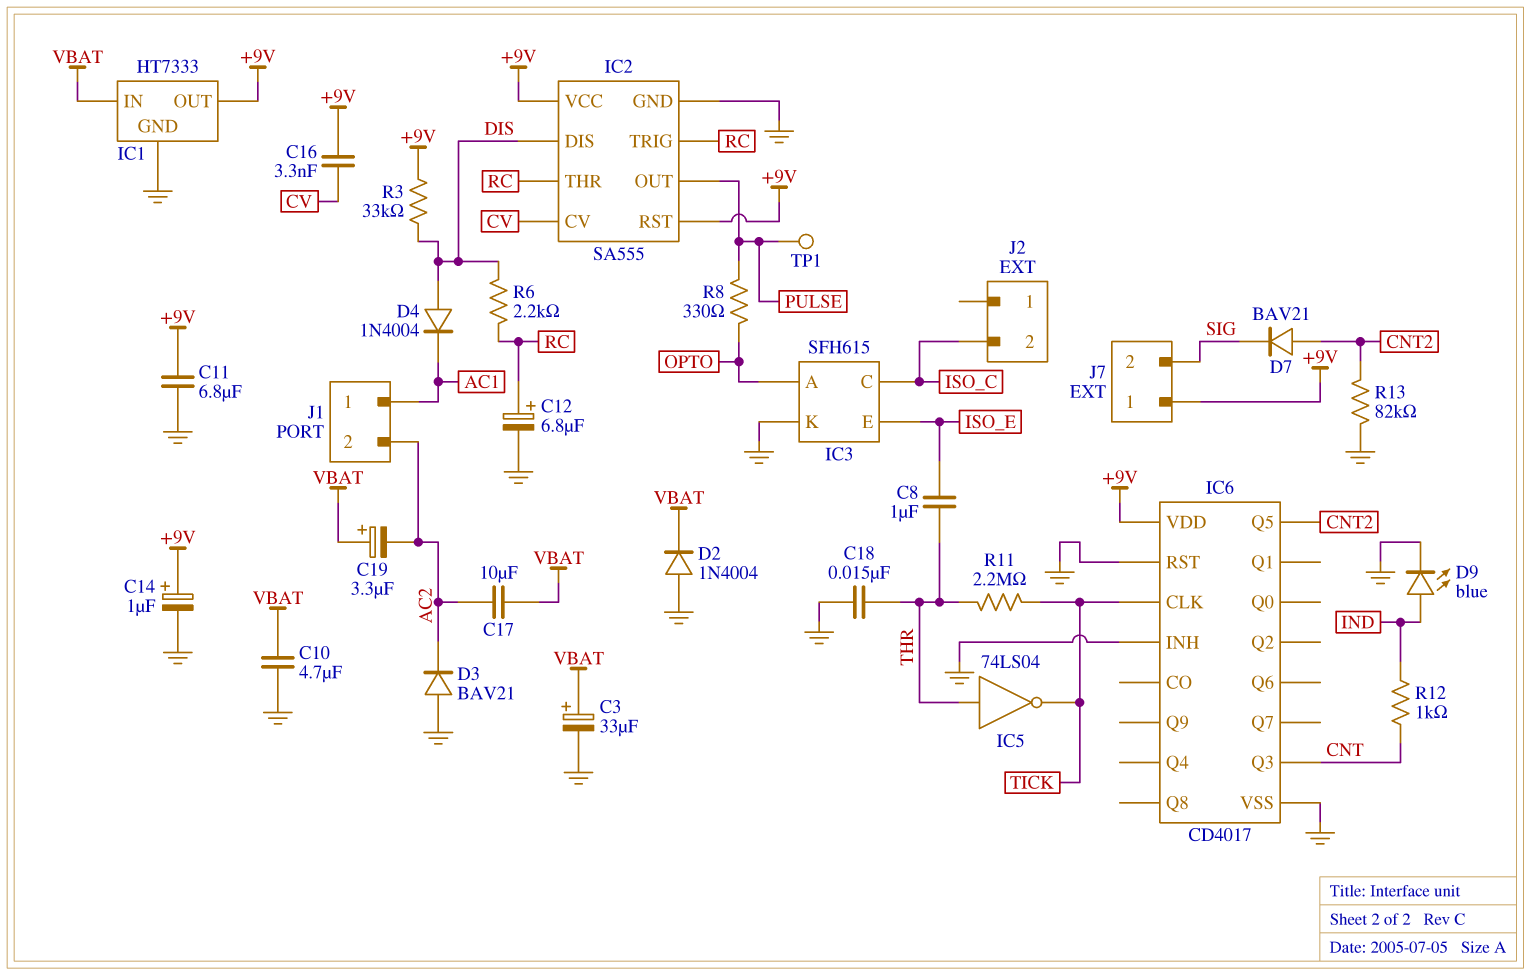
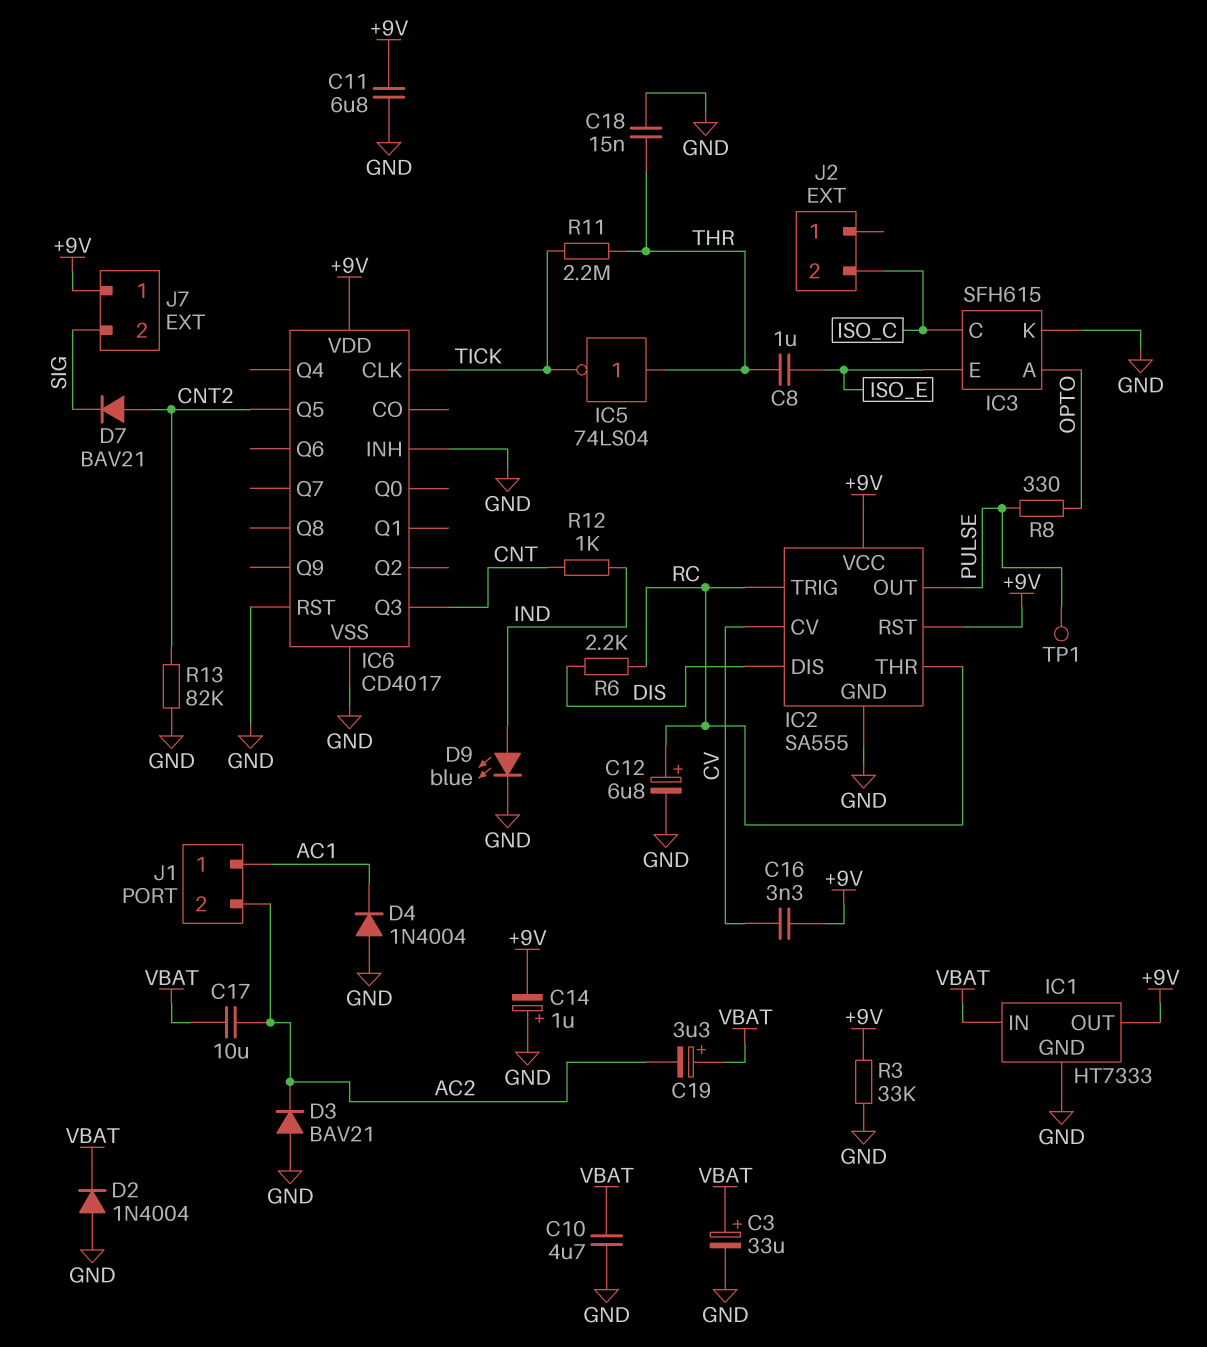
C14: 1uF (plus +9V, minus GND) -> 1uF (plus GND, minus +9V)
D4: diode 1N4004 (A DIS, K AC1) -> diode 1N4004 (A GND, K AC1)
R3: 33k (+9V, DIS) -> 33k (+9V, GND)

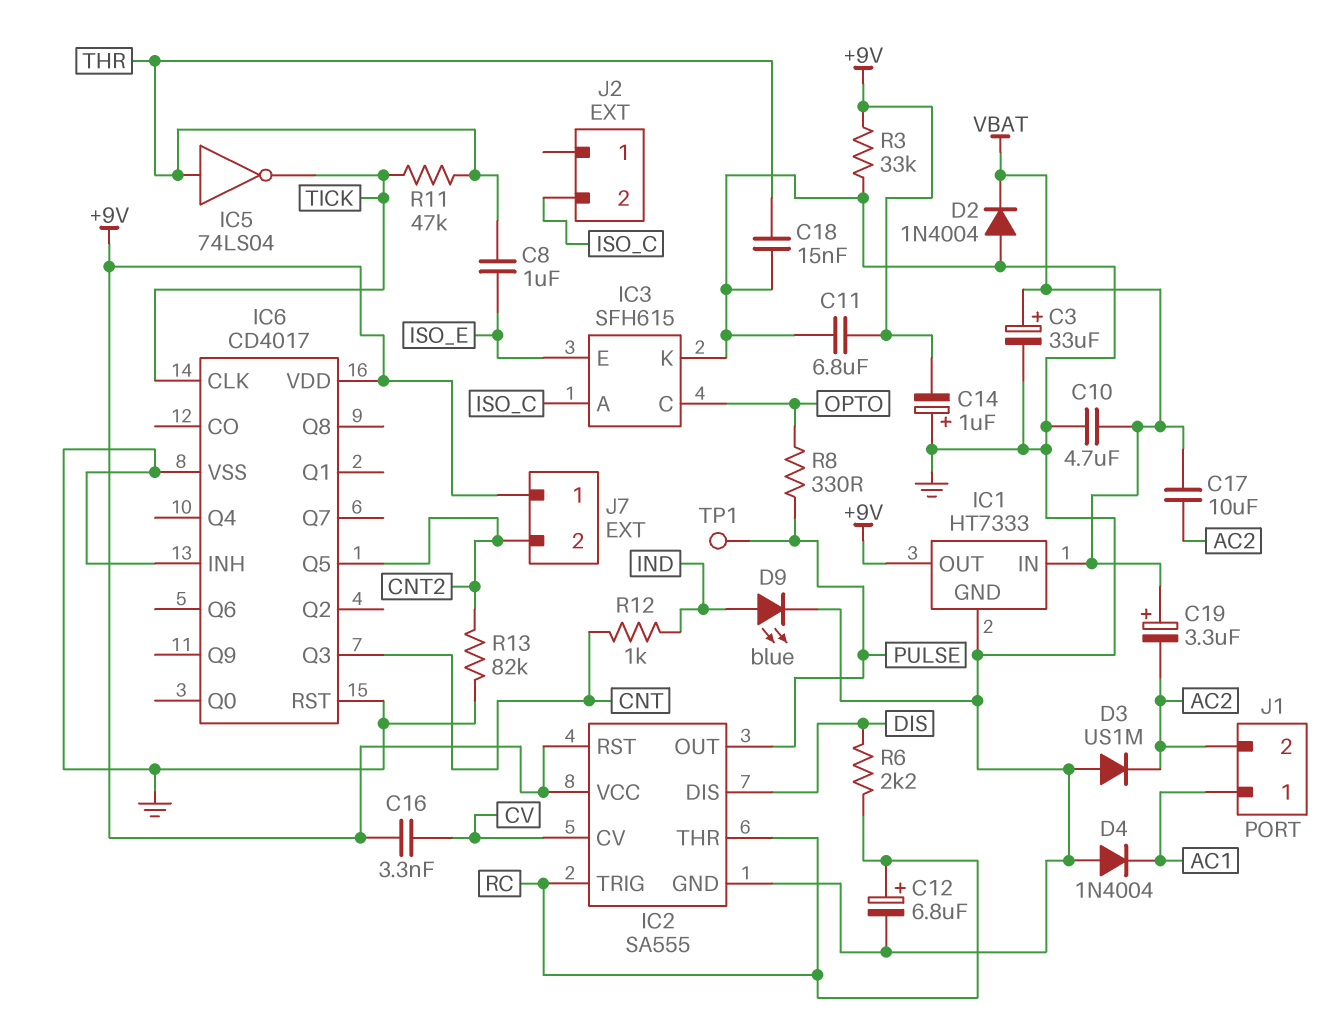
D3: diode BAV21 (A GND, K AC2) -> diode US1M (A GND, K AC2)
D7: diode BAV21 (A CNT2, K SIG) -> none
IC3 pin A: OPTO -> ISO_C
IC3 pin C: ISO_C -> OPTO
J7 pin 2: SIG -> CNT2
R11: 2.2M (THR, TICK) -> 47k (THR, TICK)

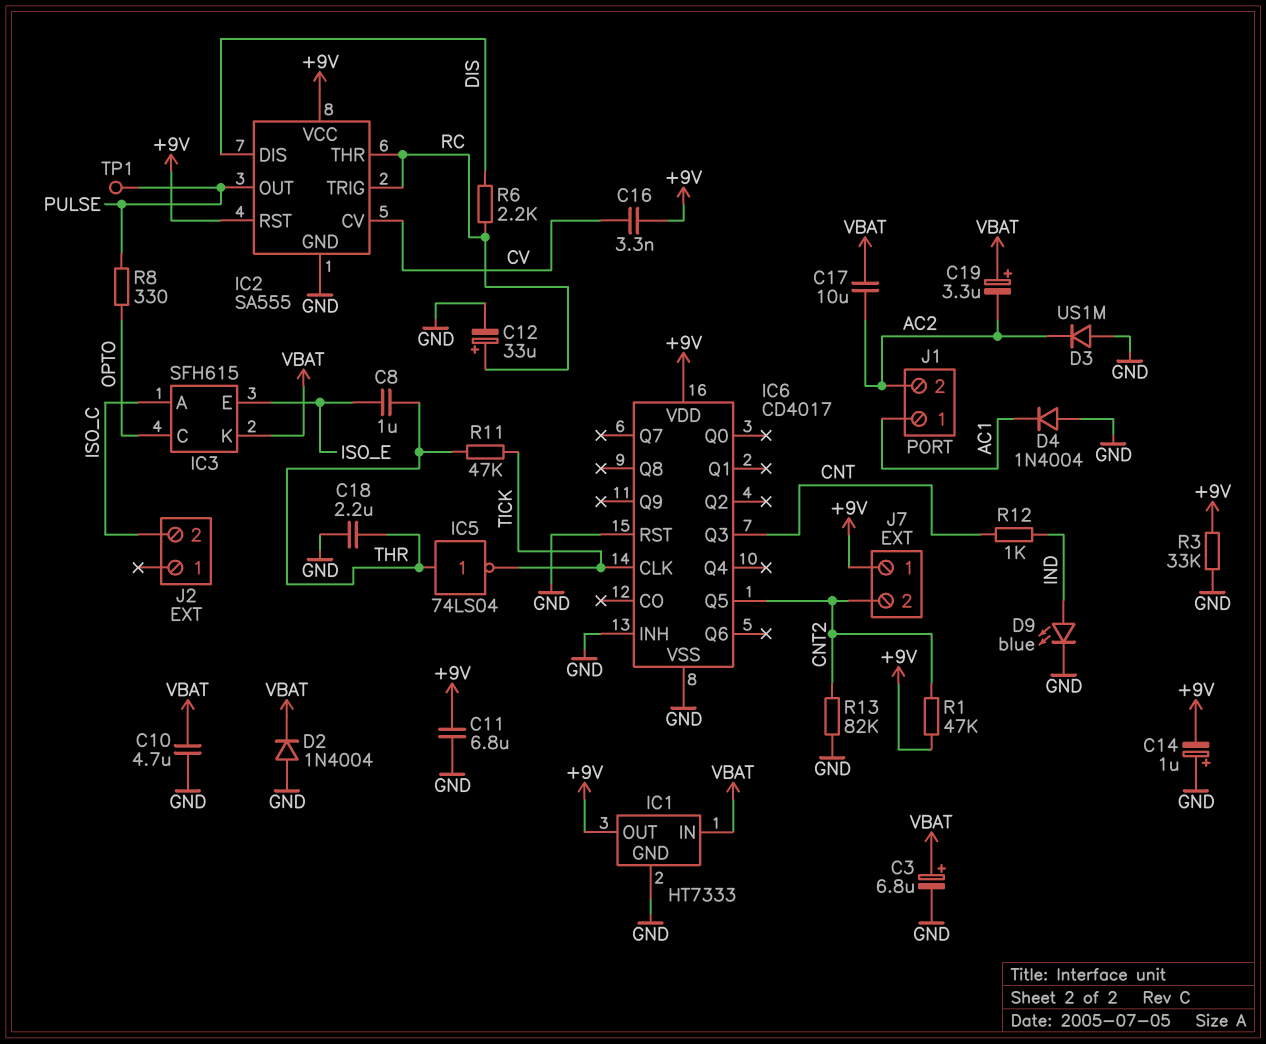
C3: 33uF (plus VBAT, minus GND) -> 6.8uF (plus VBAT, minus GND)
C12: 6.8uF (plus RC, minus GND) -> 33uF (plus RC, minus GND)
C18: 15nF (GND, THR) -> 2.2uF (GND, THR)
IC3 pin K: GND -> VBAT
R1: none -> 47k (+9V, CNT2)

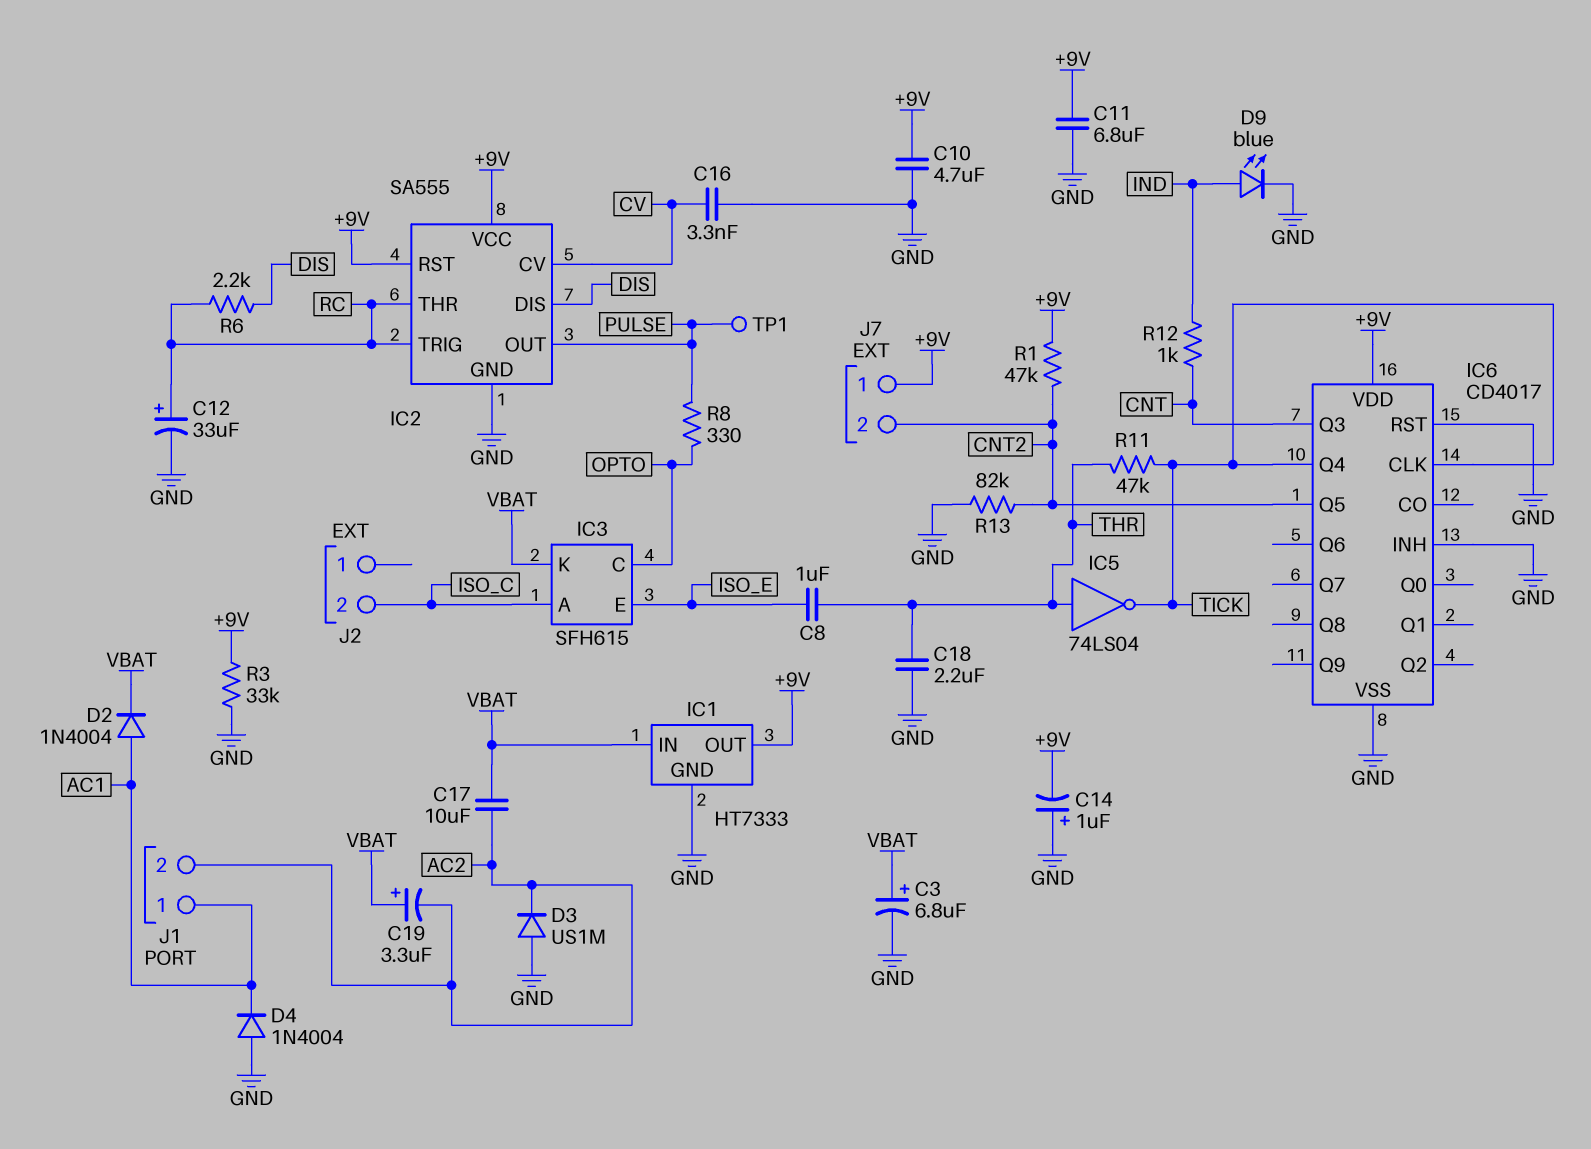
C10: 4.7uF (GND, VBAT) -> 4.7uF (+9V, GND)
C16: 3.3nF (+9V, CV) -> 3.3nF (CV, GND)
D2: diode 1N4004 (A GND, K VBAT) -> diode 1N4004 (A AC1, K VBAT)
IC6 pin Q4: none -> TICK

